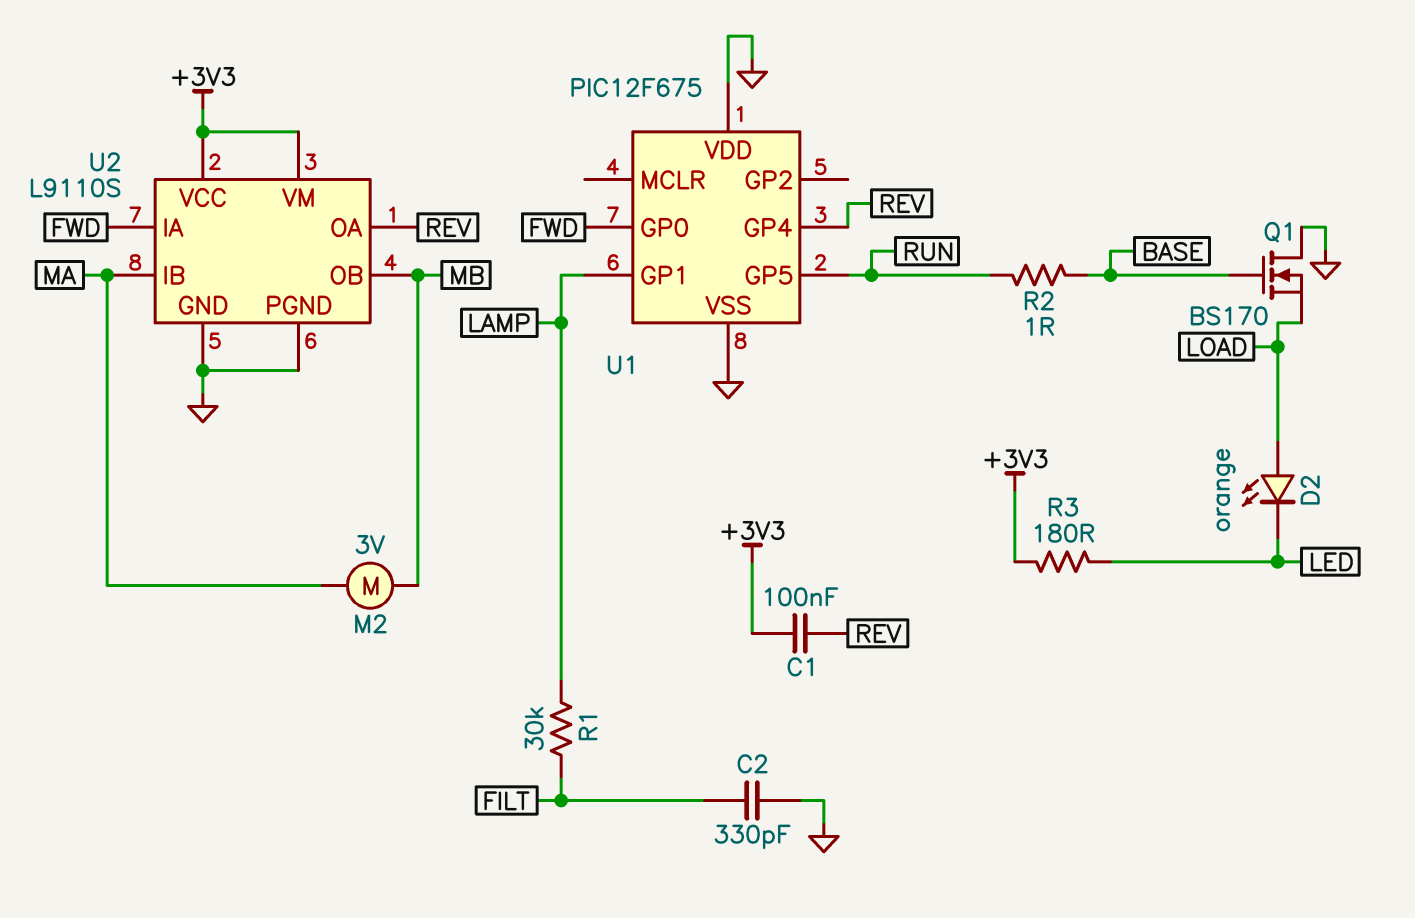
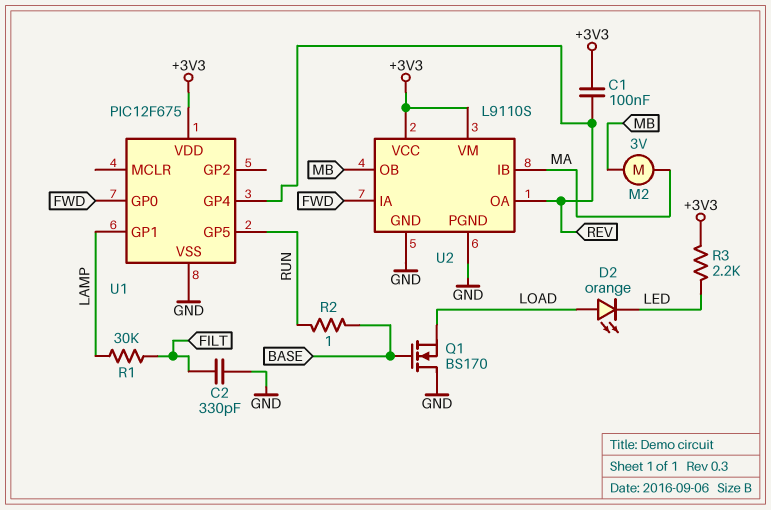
R3: 180 (+3V3, LED) -> 2.2k (+3V3, LED)
U1 pin VDD: GND -> +3V3

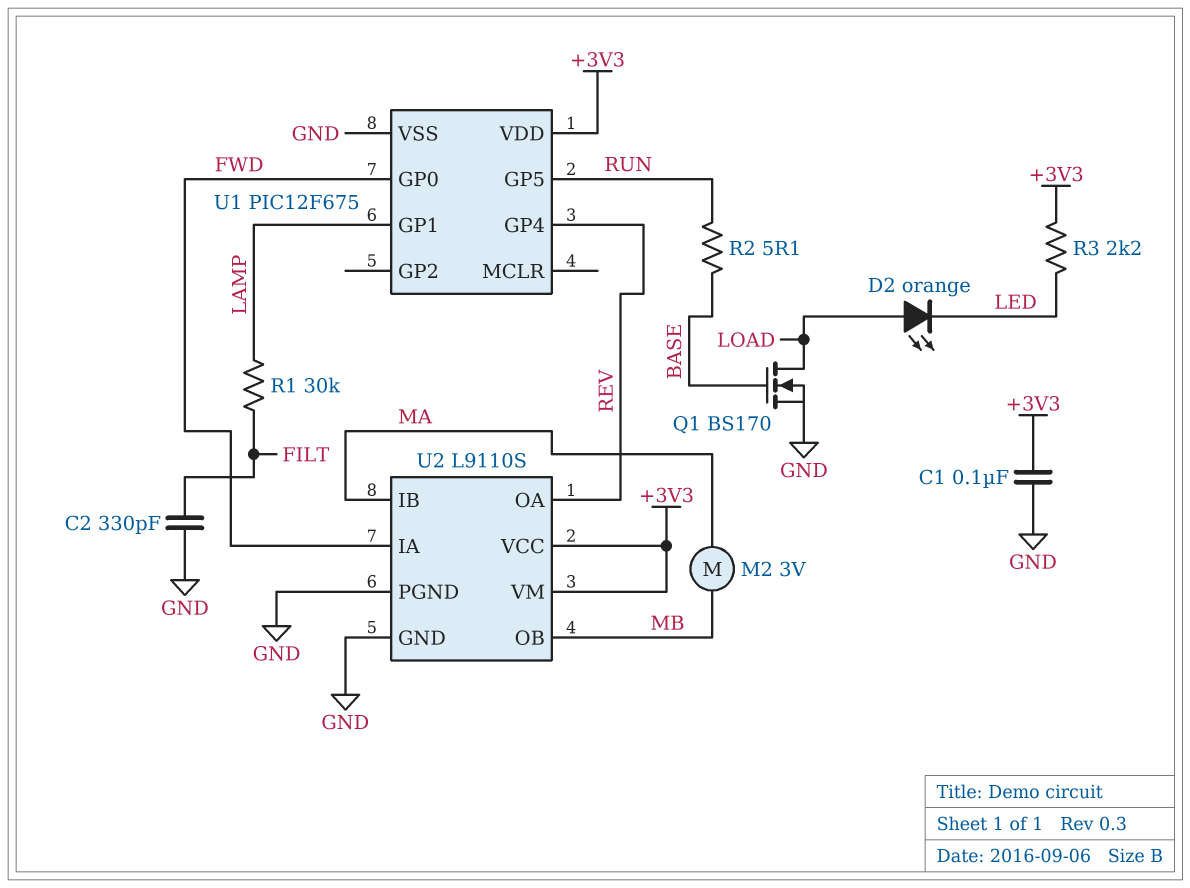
C1: 100nF (+3V3, REV) -> 100nF (+3V3, GND)
Q1: NMOS BS170 (G BASE, D GND, S LOAD) -> NMOS BS170 (G BASE, D LOAD, S GND)
R2: 1 (BASE, RUN) -> 5.1 (BASE, RUN)

